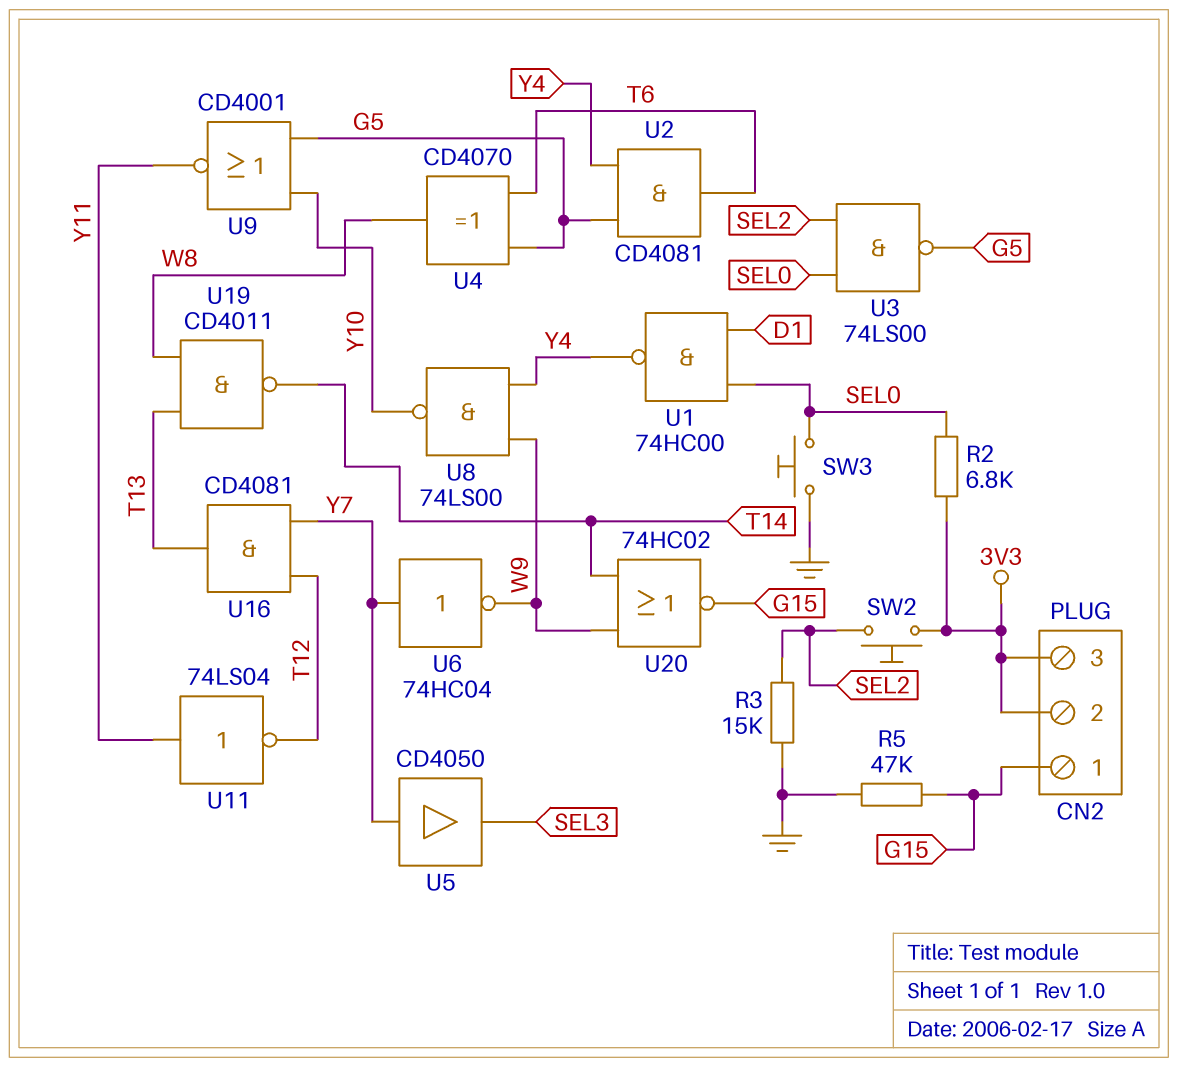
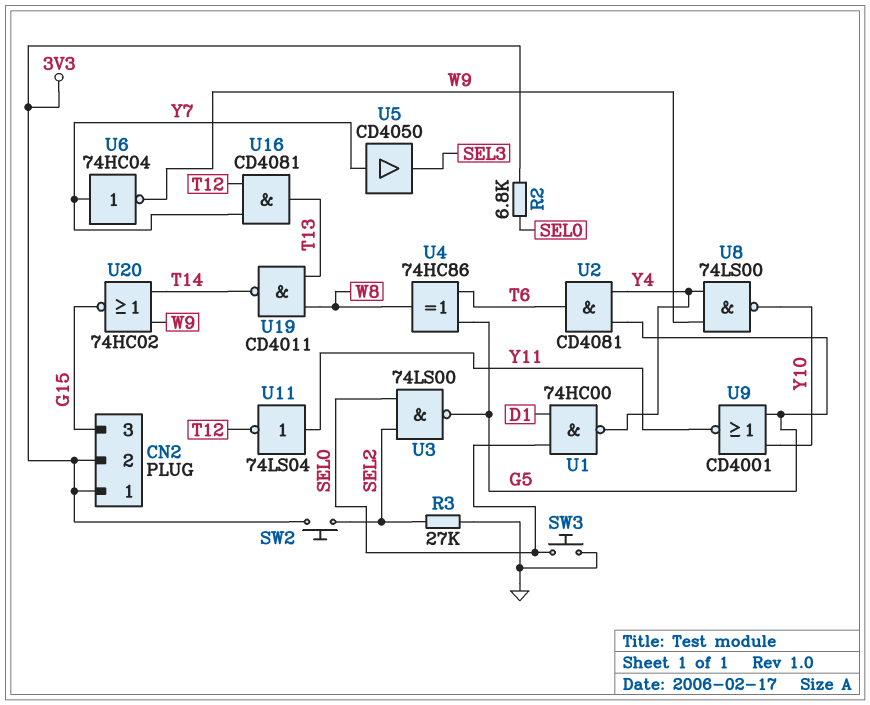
CN2 pin 1: G15 -> 3V3
CN2 pin 3: 3V3 -> G15
R3: 15k (GND, SEL2) -> 27k (GND, SEL2)
R5: 47k (G15, GND) -> none
U4: XOR CD4070 (in G5, in T6, out W8) -> XOR 74HC86 (in G5, in T6, out W8)

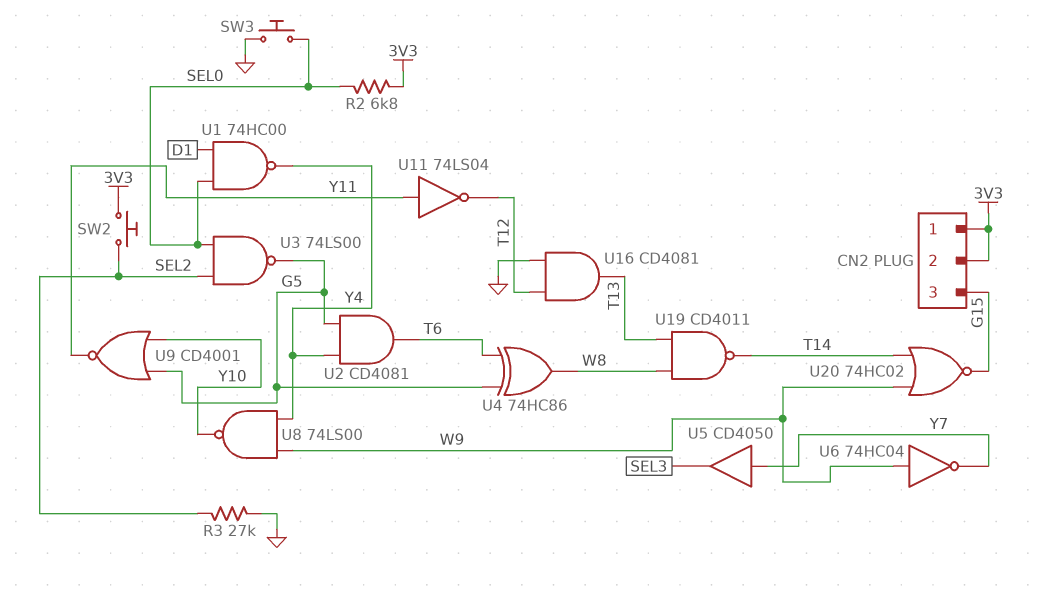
U6: NOT 74HC04 (in Y7, out W9) -> NOT 74HC04 (in W9, out Y7)
U16: AND CD4081 (in T12, in Y7, out T13) -> AND CD4081 (in GND, in T12, out T13)

